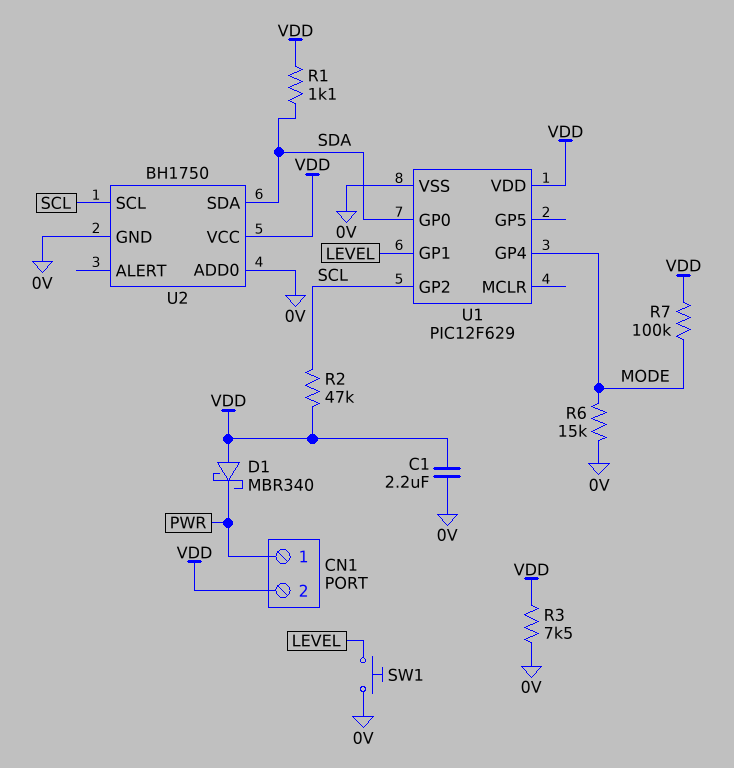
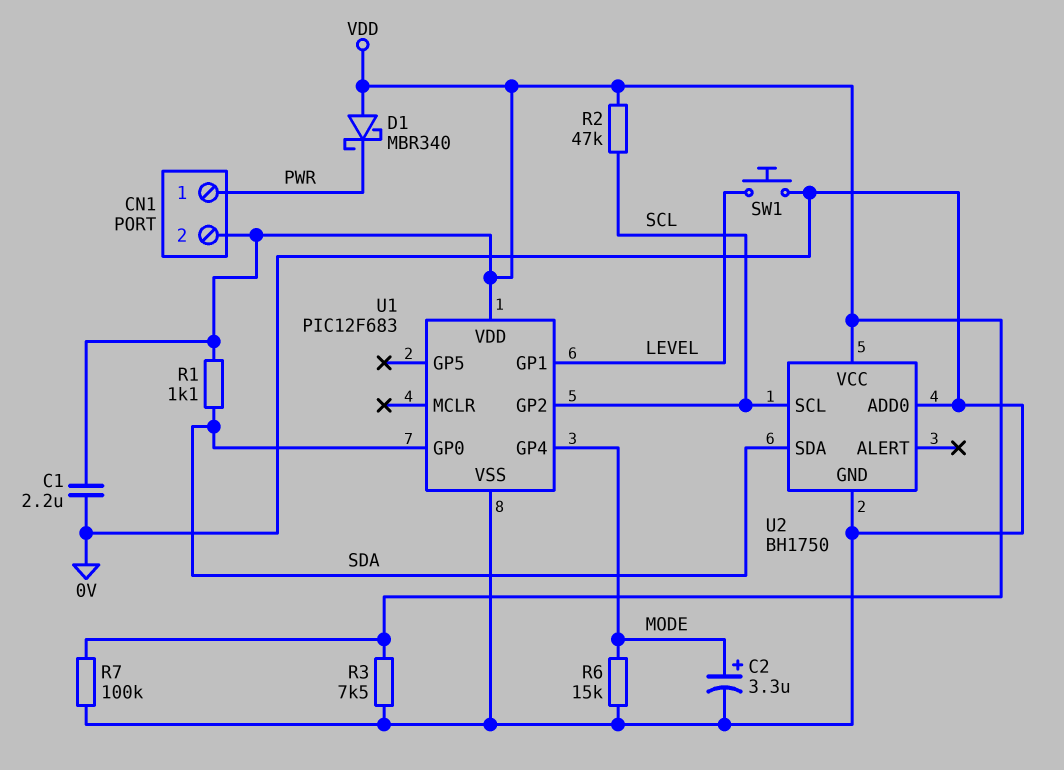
C2: none -> 3.3uF (plus MODE, minus 0V)
R7: 100k (MODE, VDD) -> 100k (0V, VDD)
U1: PIC12F629 -> PIC12F683

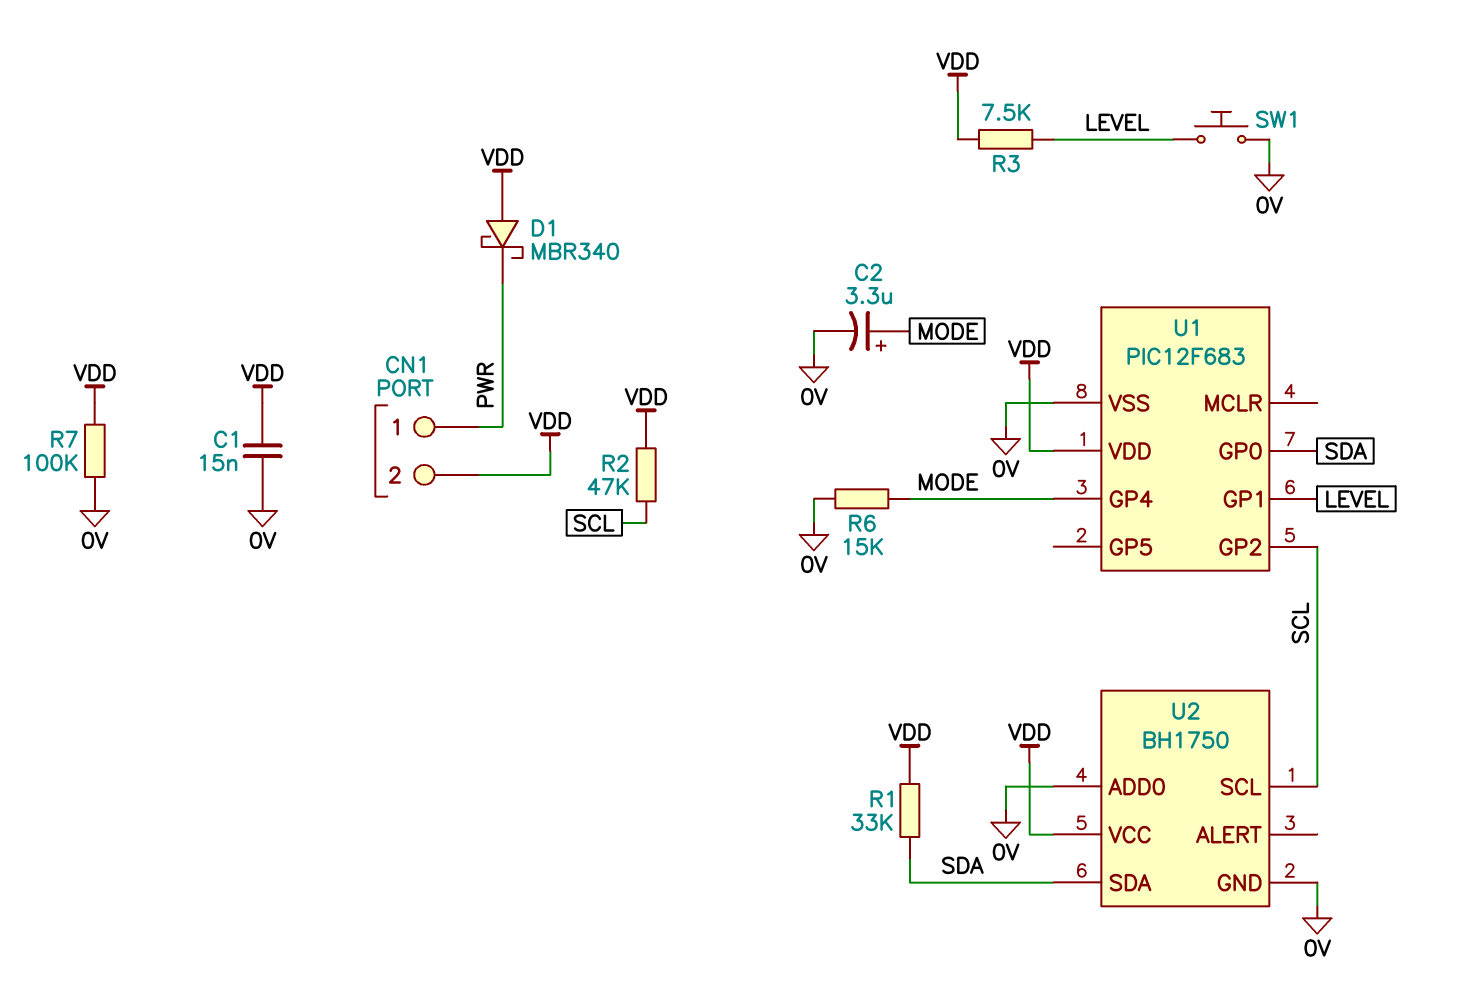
C1: 2.2uF (0V, VDD) -> 15nF (0V, VDD)
R1: 1.1k (SDA, VDD) -> 33k (SDA, VDD)
R3: 7.5k (0V, VDD) -> 7.5k (LEVEL, VDD)

